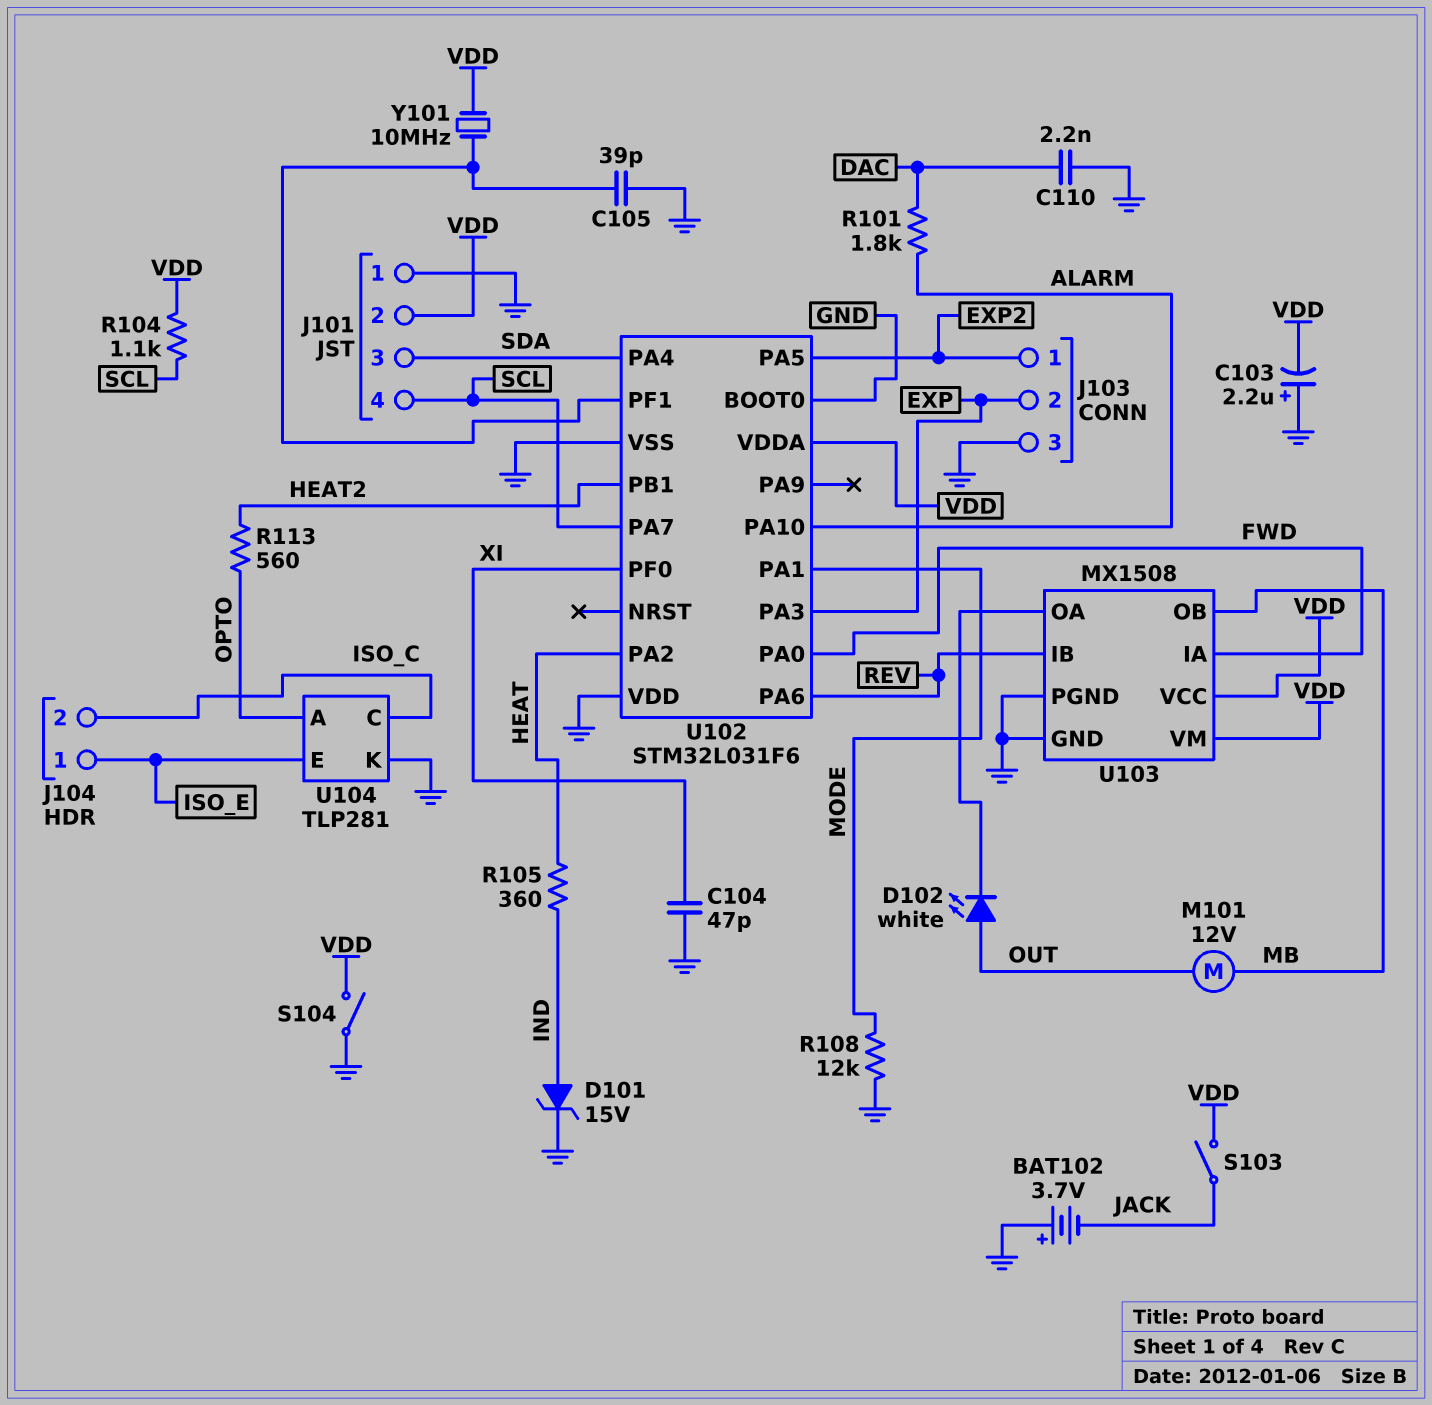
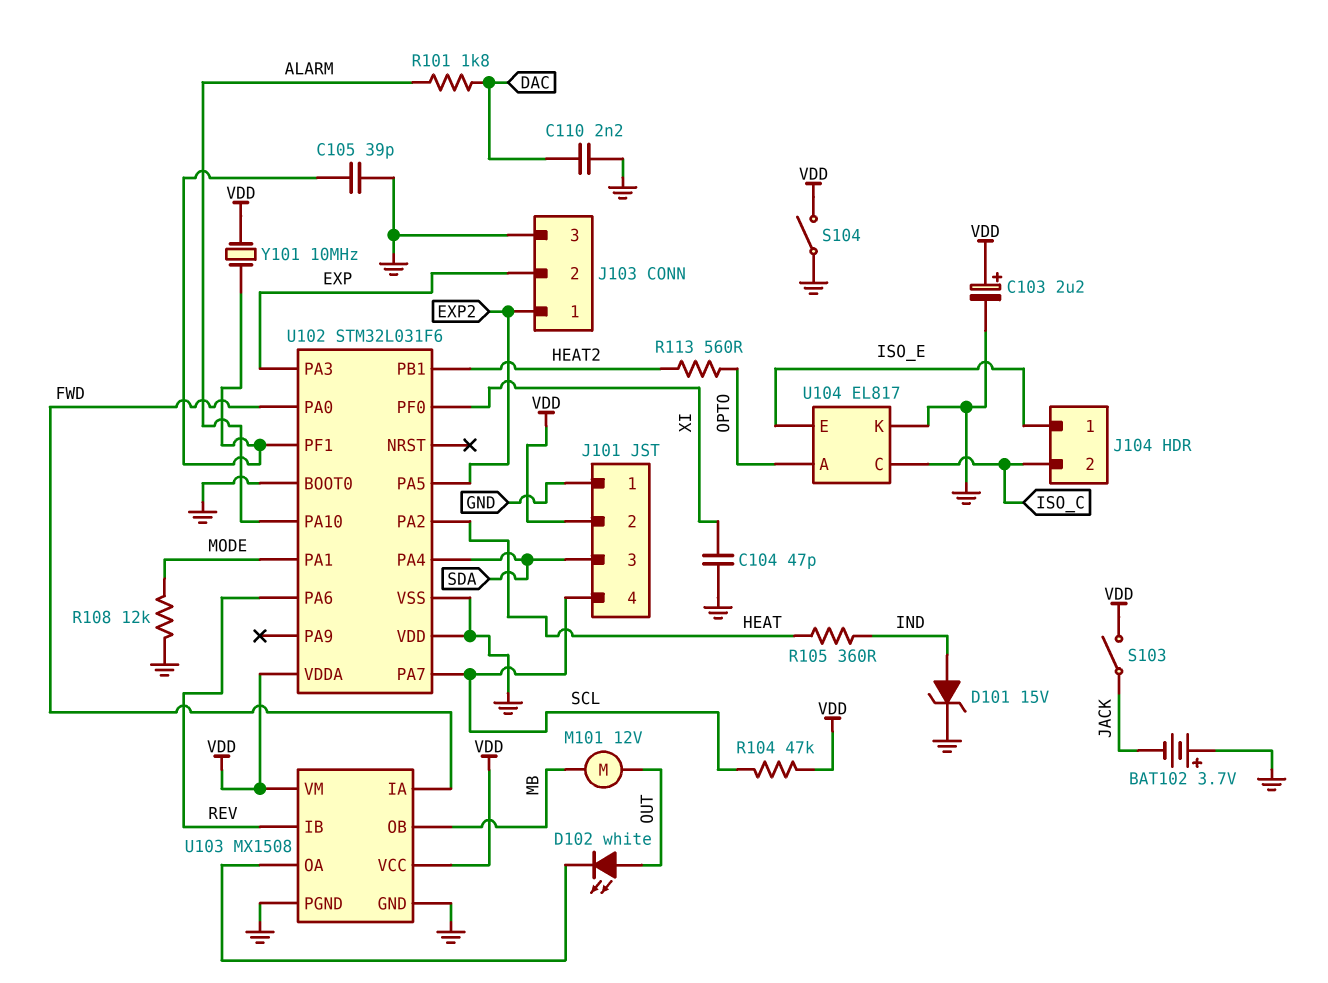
C103: 2.2uF (plus GND, minus VDD) -> 2.2uF (plus VDD, minus GND)
R104: 1.1k (SCL, VDD) -> 47k (SCL, VDD)
U104: TLP281 -> EL817

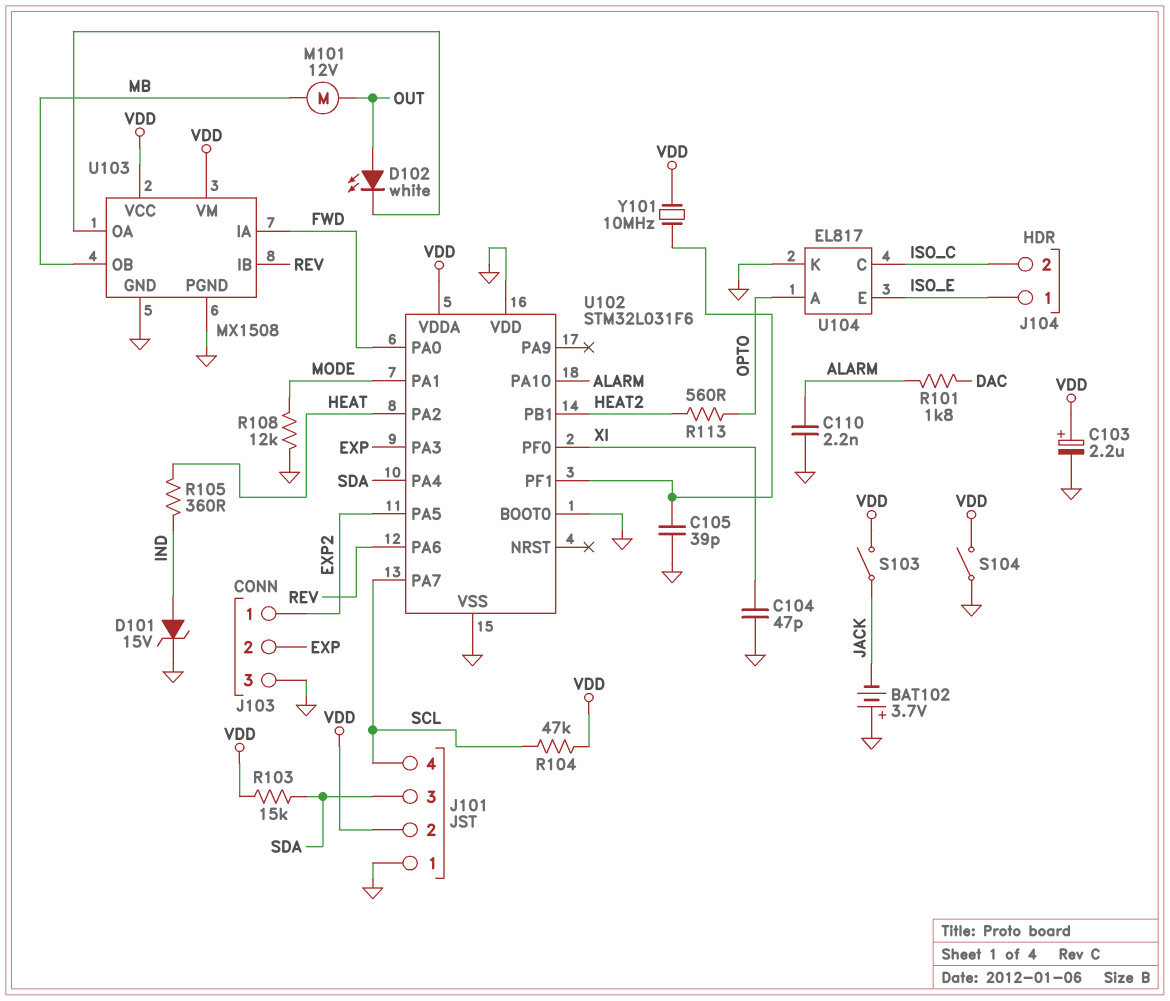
C110: 2.2nF (DAC, GND) -> 2.2nF (ALARM, GND)
R103: none -> 15k (SDA, VDD)

